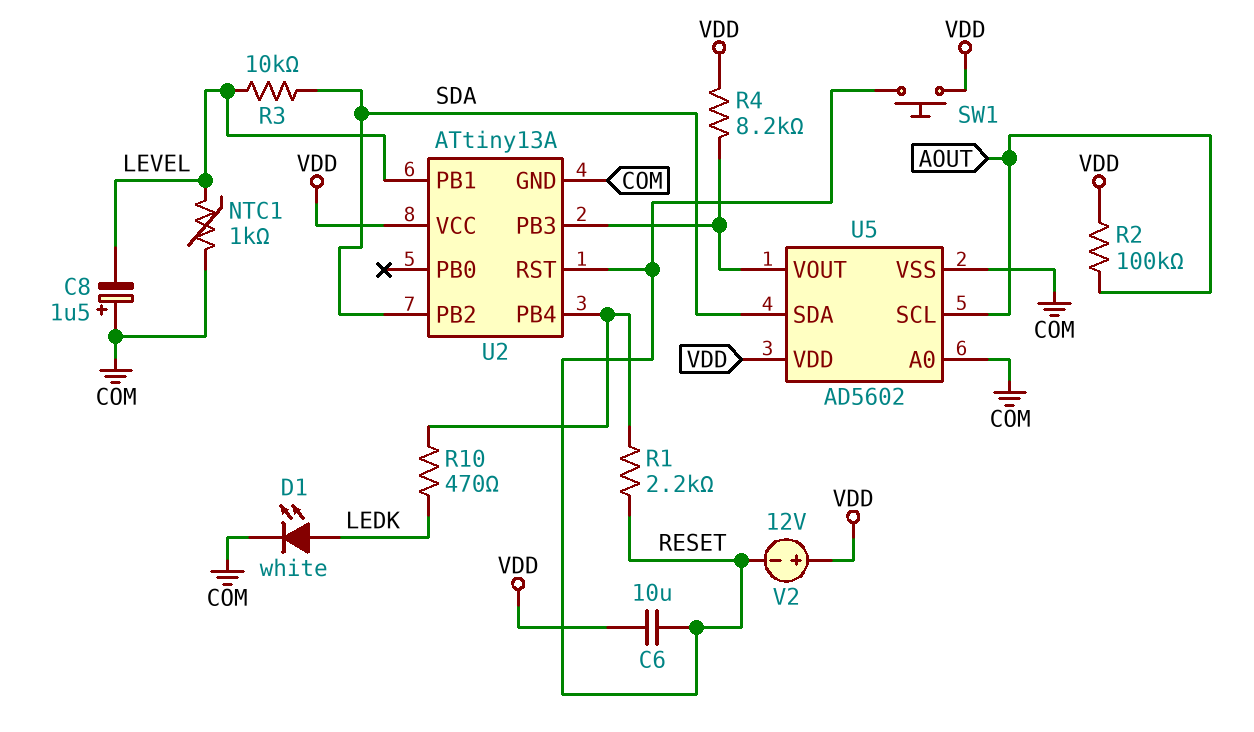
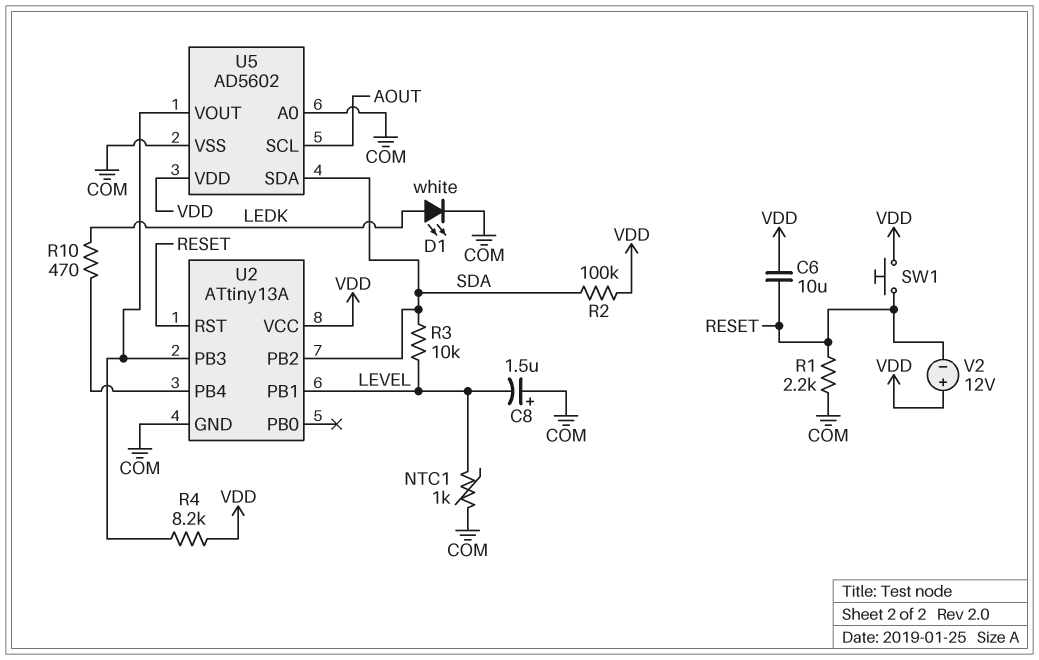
R1: 2.2k (RESET, U2/PB4) -> 2.2k (COM, RESET)
R2: 100k (AOUT, VDD) -> 100k (SDA, VDD)

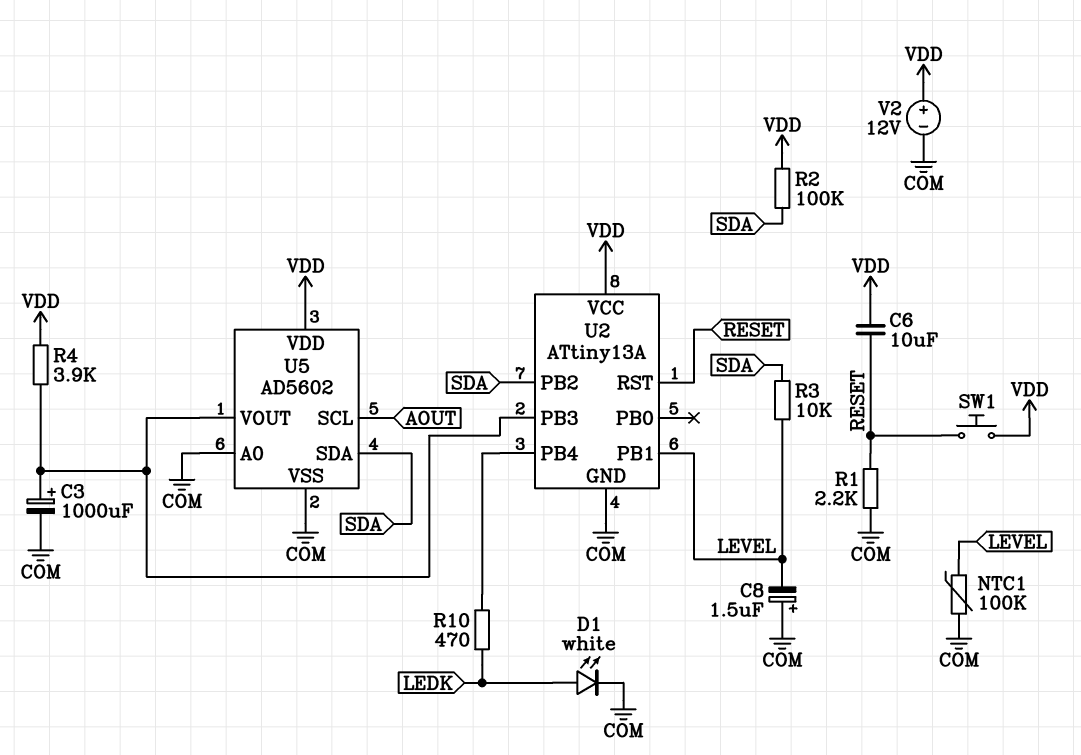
C3: none -> 1000uF (plus U2/PB3, minus COM)
NTC1: 1k (COM, LEVEL) -> 100k (COM, LEVEL)
R4: 8.2k (U2/PB3, VDD) -> 3.9k (U2/PB3, VDD)
V2: 12V (plus VDD, minus RESET) -> 12V (plus VDD, minus COM)

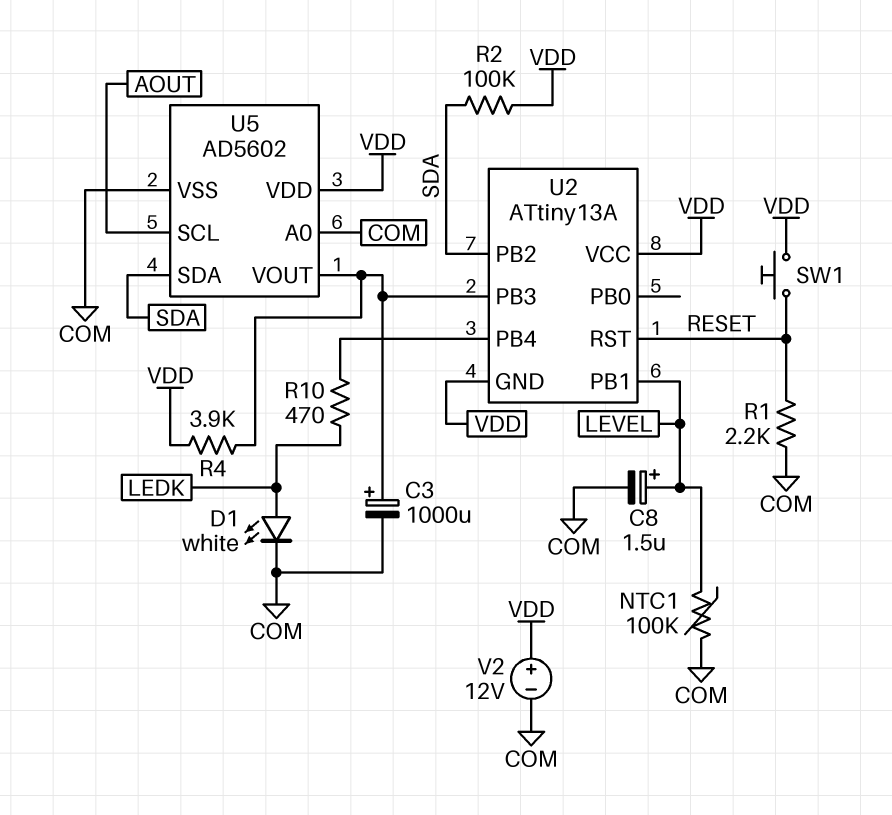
C6: 10uF (RESET, VDD) -> none
C8: 1.5uF (plus COM, minus LEVEL) -> 1.5uF (plus LEVEL, minus COM)
R3: 10k (LEVEL, SDA) -> none
U2 pin GND: COM -> VDD

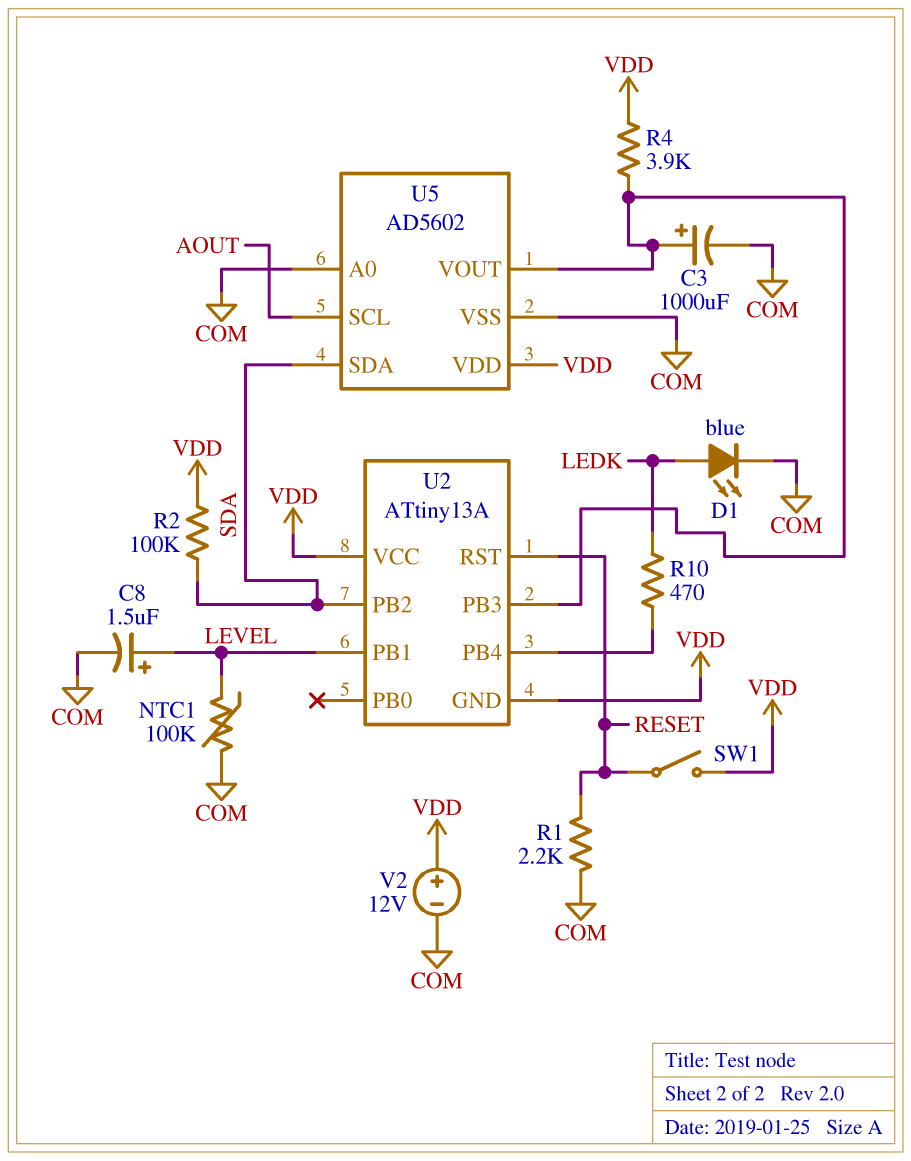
D1: LED white (A LEDK, K COM) -> LED blue (A LEDK, K COM)
SW1: button (RESET, VDD) -> switch (RESET, VDD)

